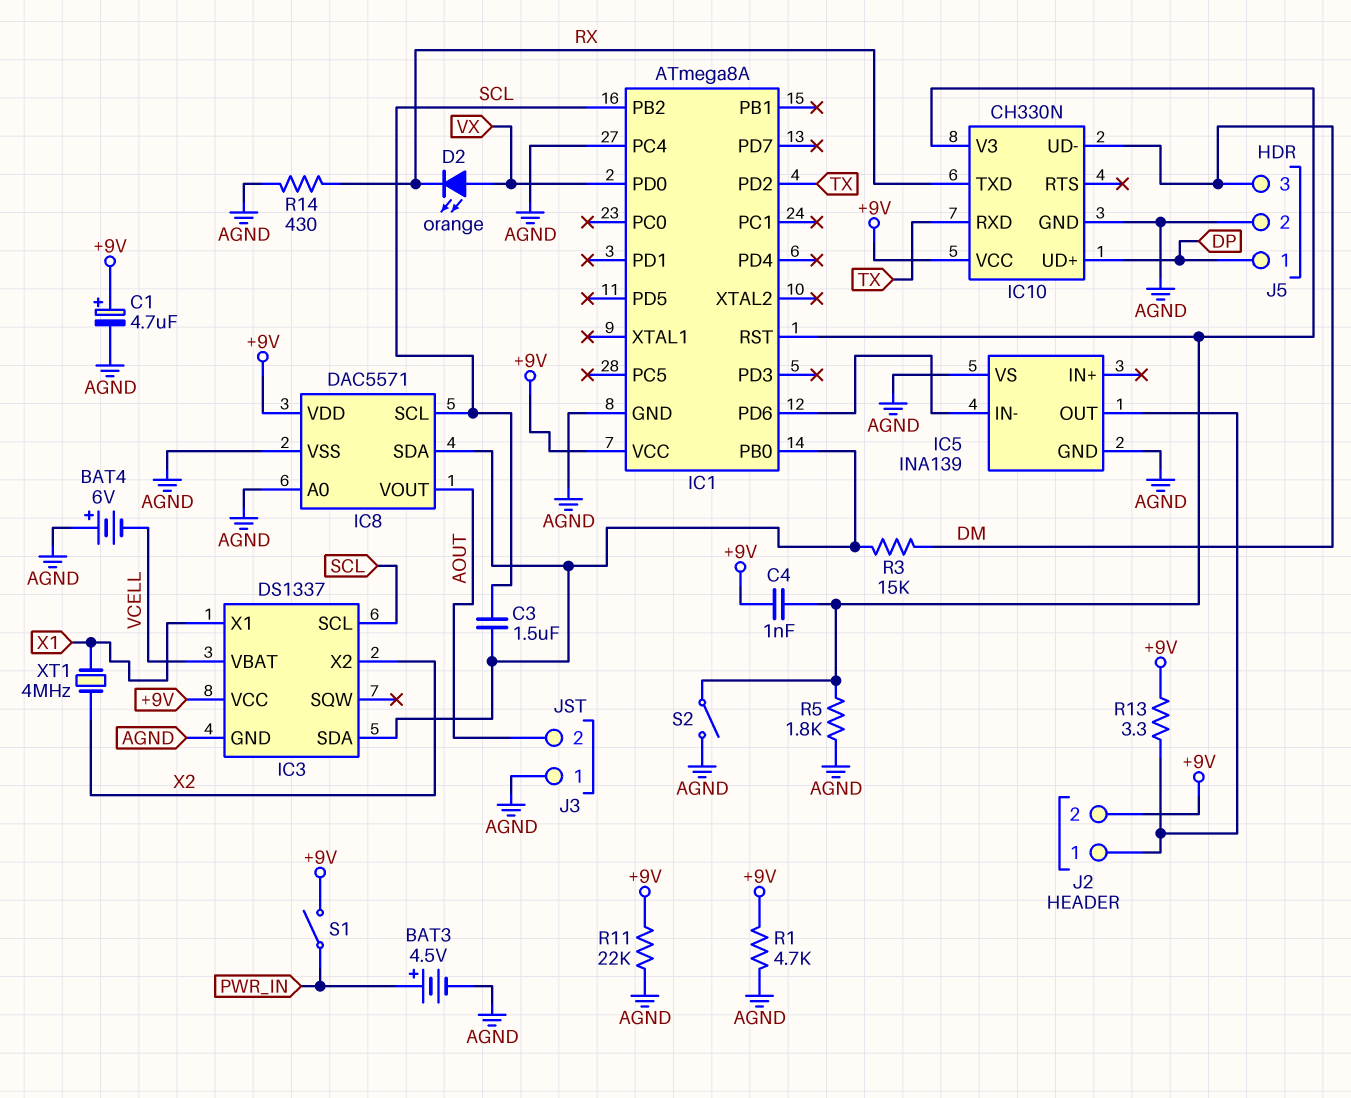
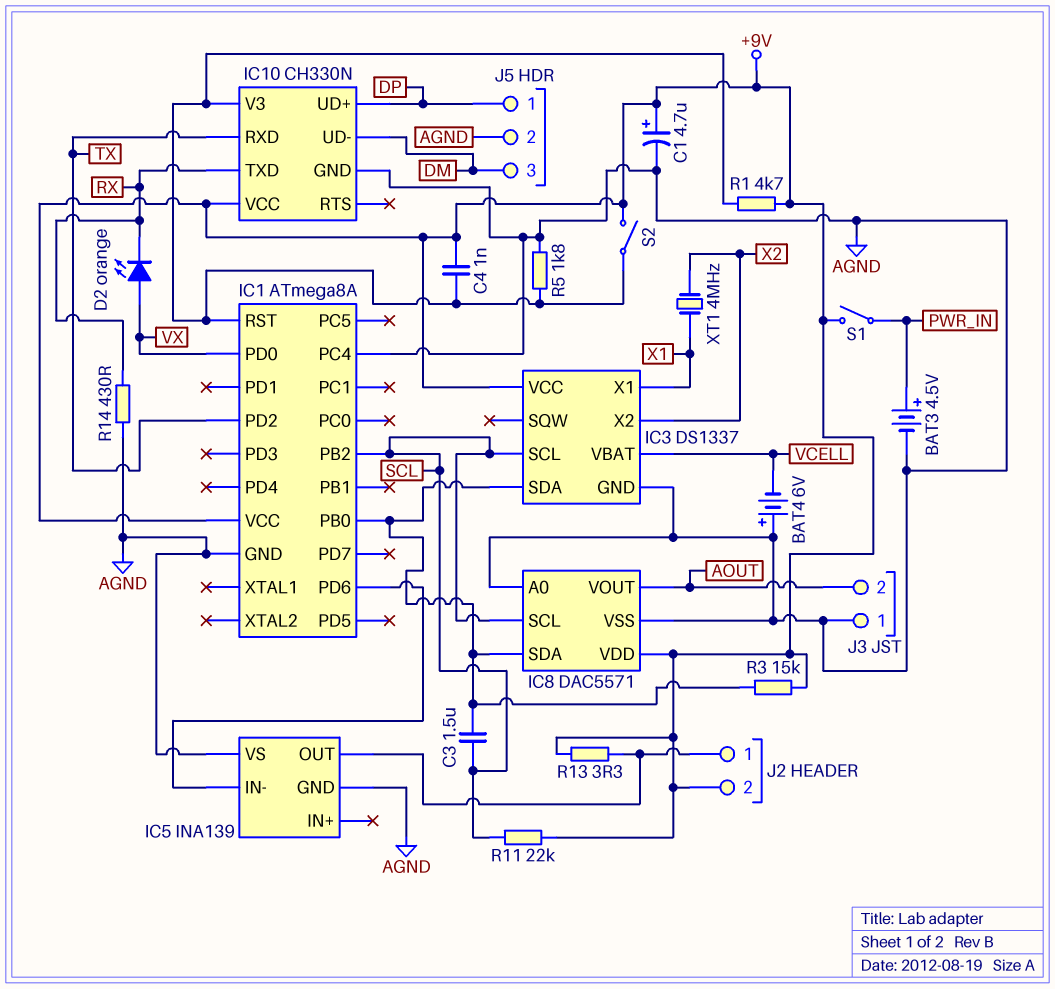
R1: 4.7k (+9V, AGND) -> 4.7k (+9V, IC1/RST)
R3: 15k (DM, IC1/PB0) -> 15k (+9V, IC1/PB0)
R11: 22k (+9V, AGND) -> 22k (+9V, SCL)
S2: switch (AGND, IC1/RST) -> switch (+9V, IC1/RST)

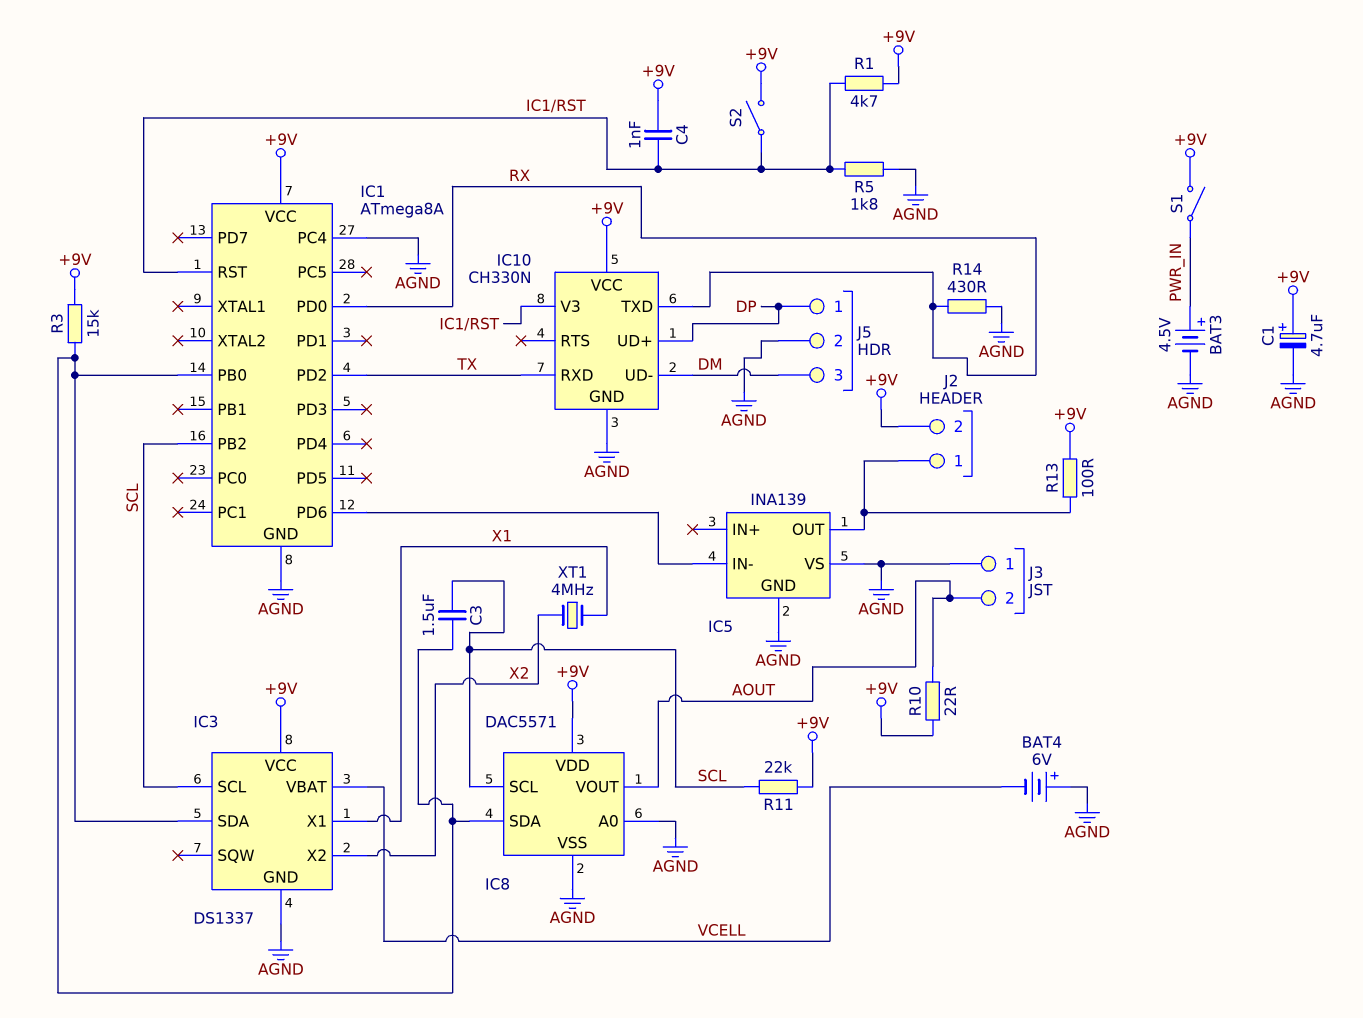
D2: LED orange (A VX, K RX) -> none
IC1 pin PD0: VX -> RX
R10: none -> 22 (+9V, AOUT)
R13: 3.3 (+9V, IC5/OUT) -> 100 (+9V, IC5/OUT)

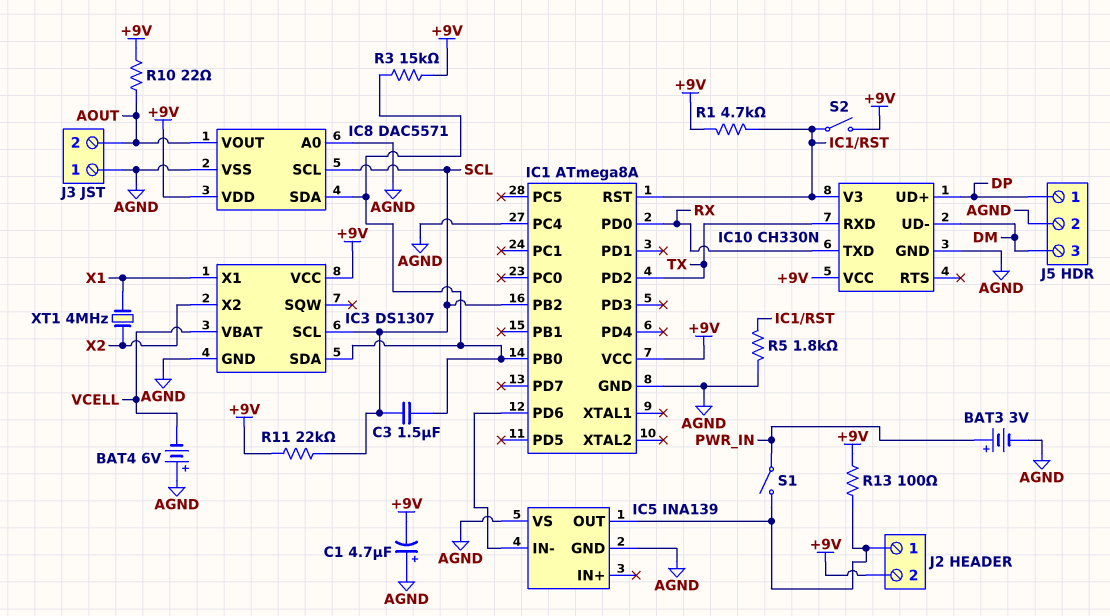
BAT3: 4.5V (plus PWR_IN, minus AGND) -> 3V (plus PWR_IN, minus AGND)
C1: 4.7uF (plus +9V, minus AGND) -> 4.7uF (plus AGND, minus +9V)
C4: 1nF (+9V, IC1/RST) -> none
IC3: DS1337 -> DS1307
R14: 430 (AGND, RX) -> none
S1: switch (+9V, PWR_IN) -> switch (IC5/OUT, PWR_IN)

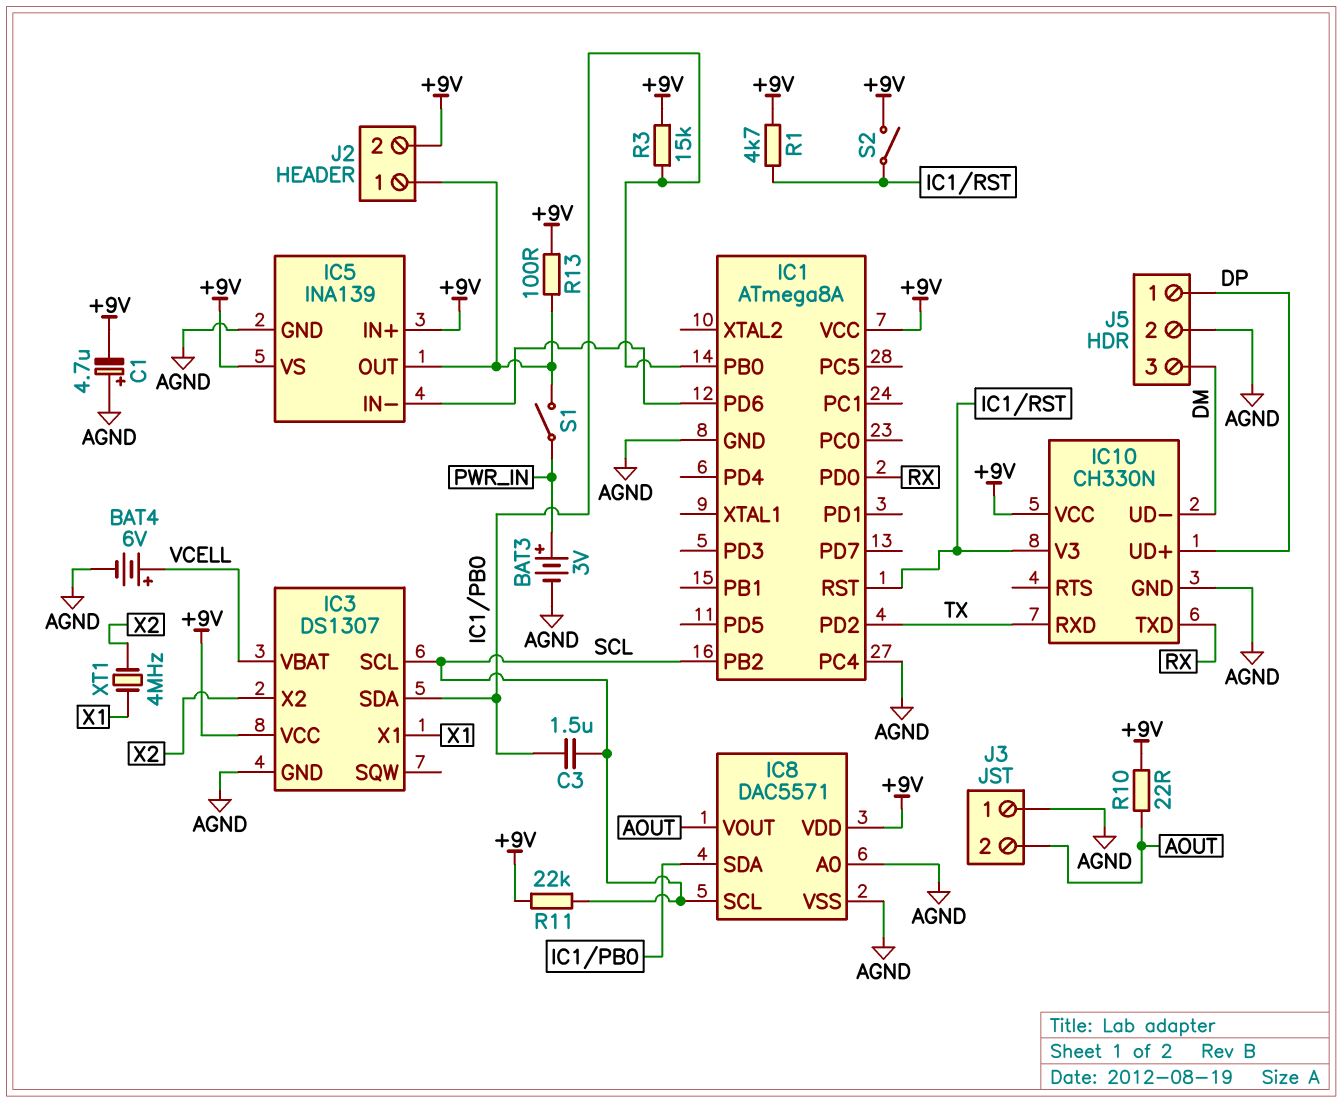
BAT4: 6V (plus AGND, minus VCELL) -> 6V (plus VCELL, minus AGND)
IC5 pin IN+: none -> +9V
IC5 pin VS: AGND -> +9V
R5: 1.8k (AGND, IC1/RST) -> none

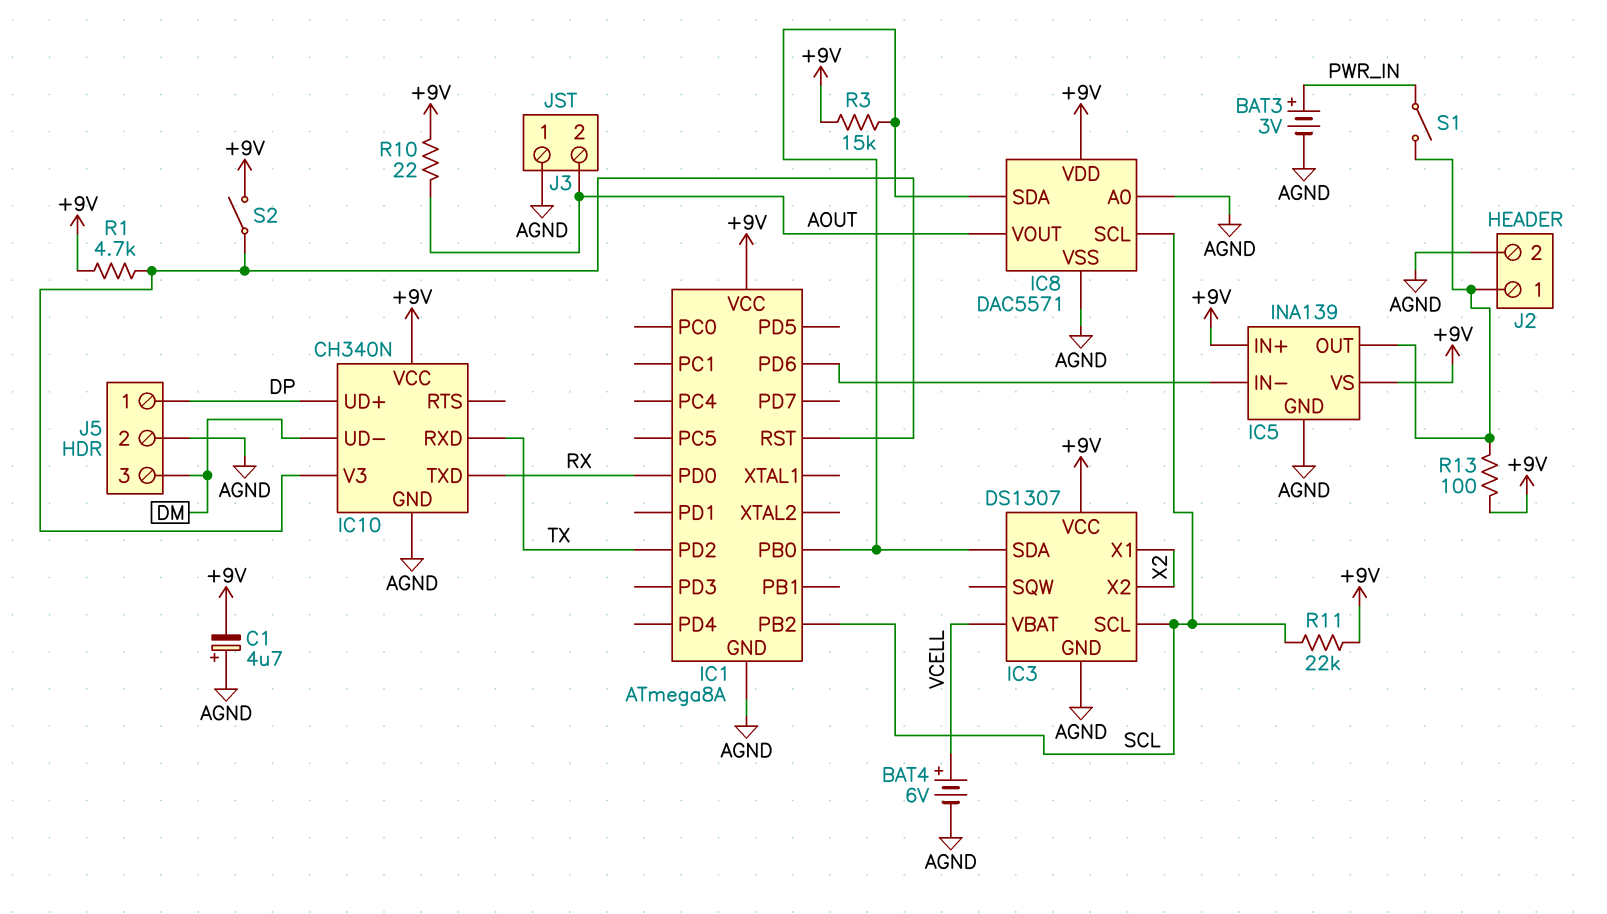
C3: 1.5uF (IC1/PB0, SCL) -> none
IC1 pin PC4: AGND -> none
IC3 pin X1: X1 -> X2
IC10: CH330N -> CH340N
J2 pin 2: +9V -> AGND
XT1: 4MHz (X1, X2) -> none

